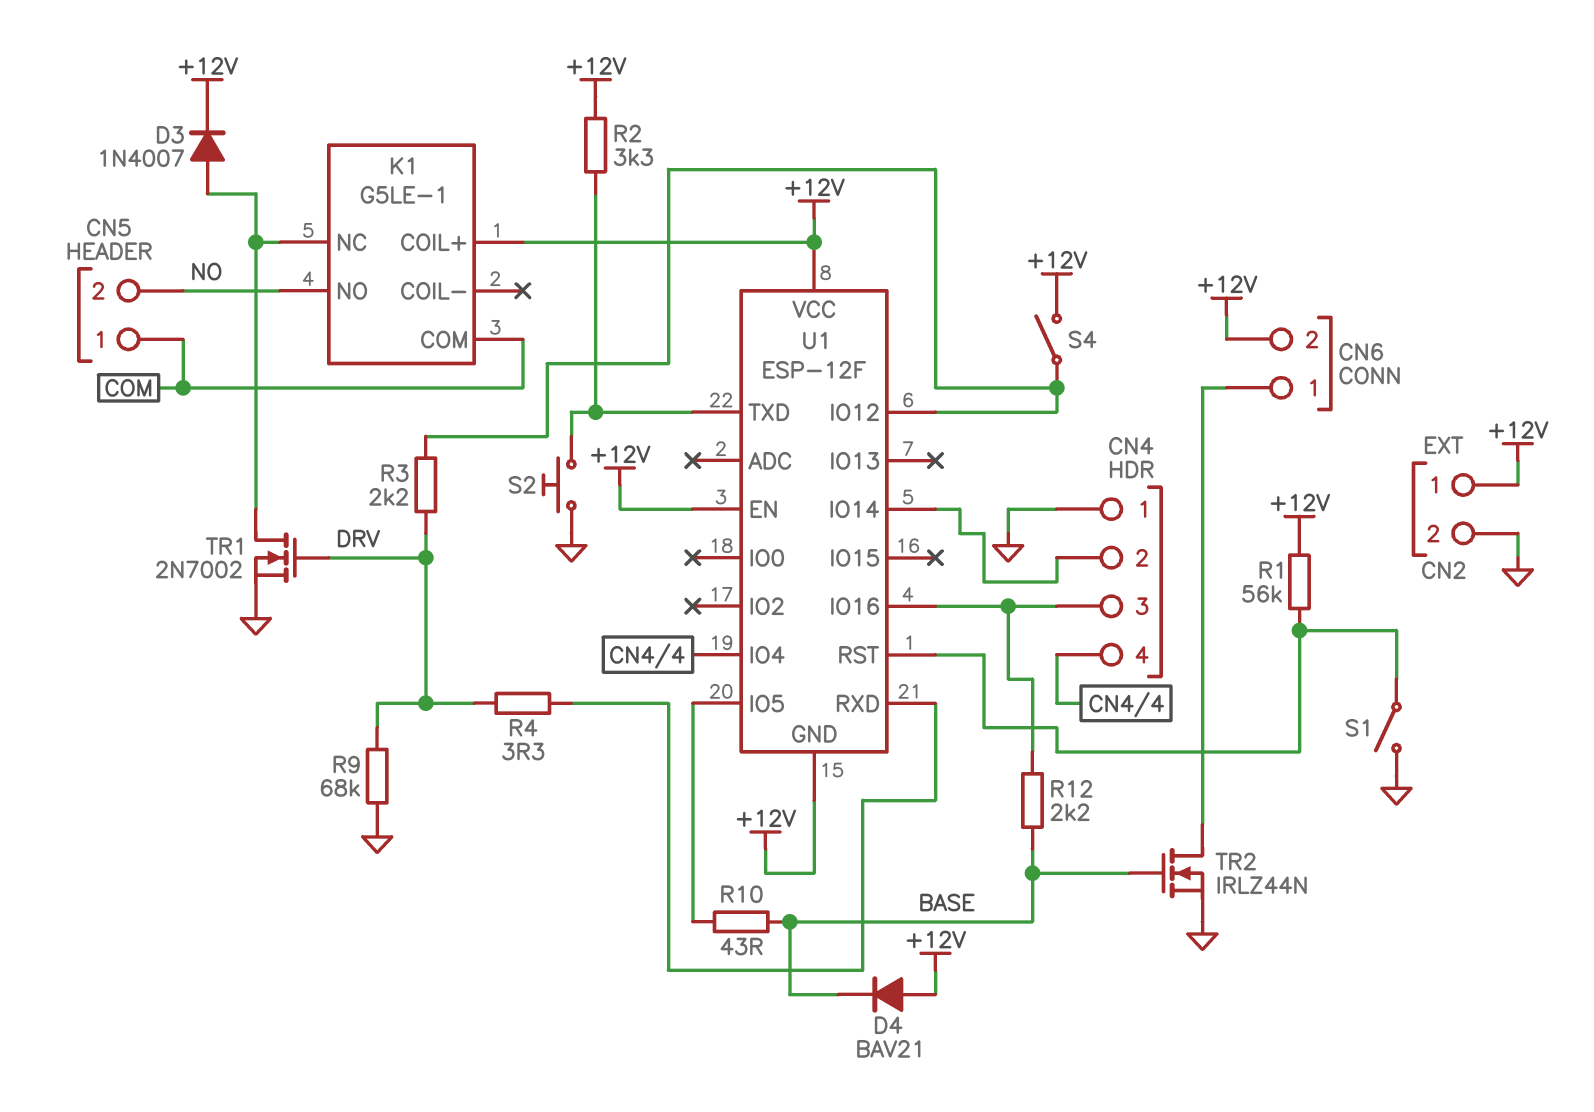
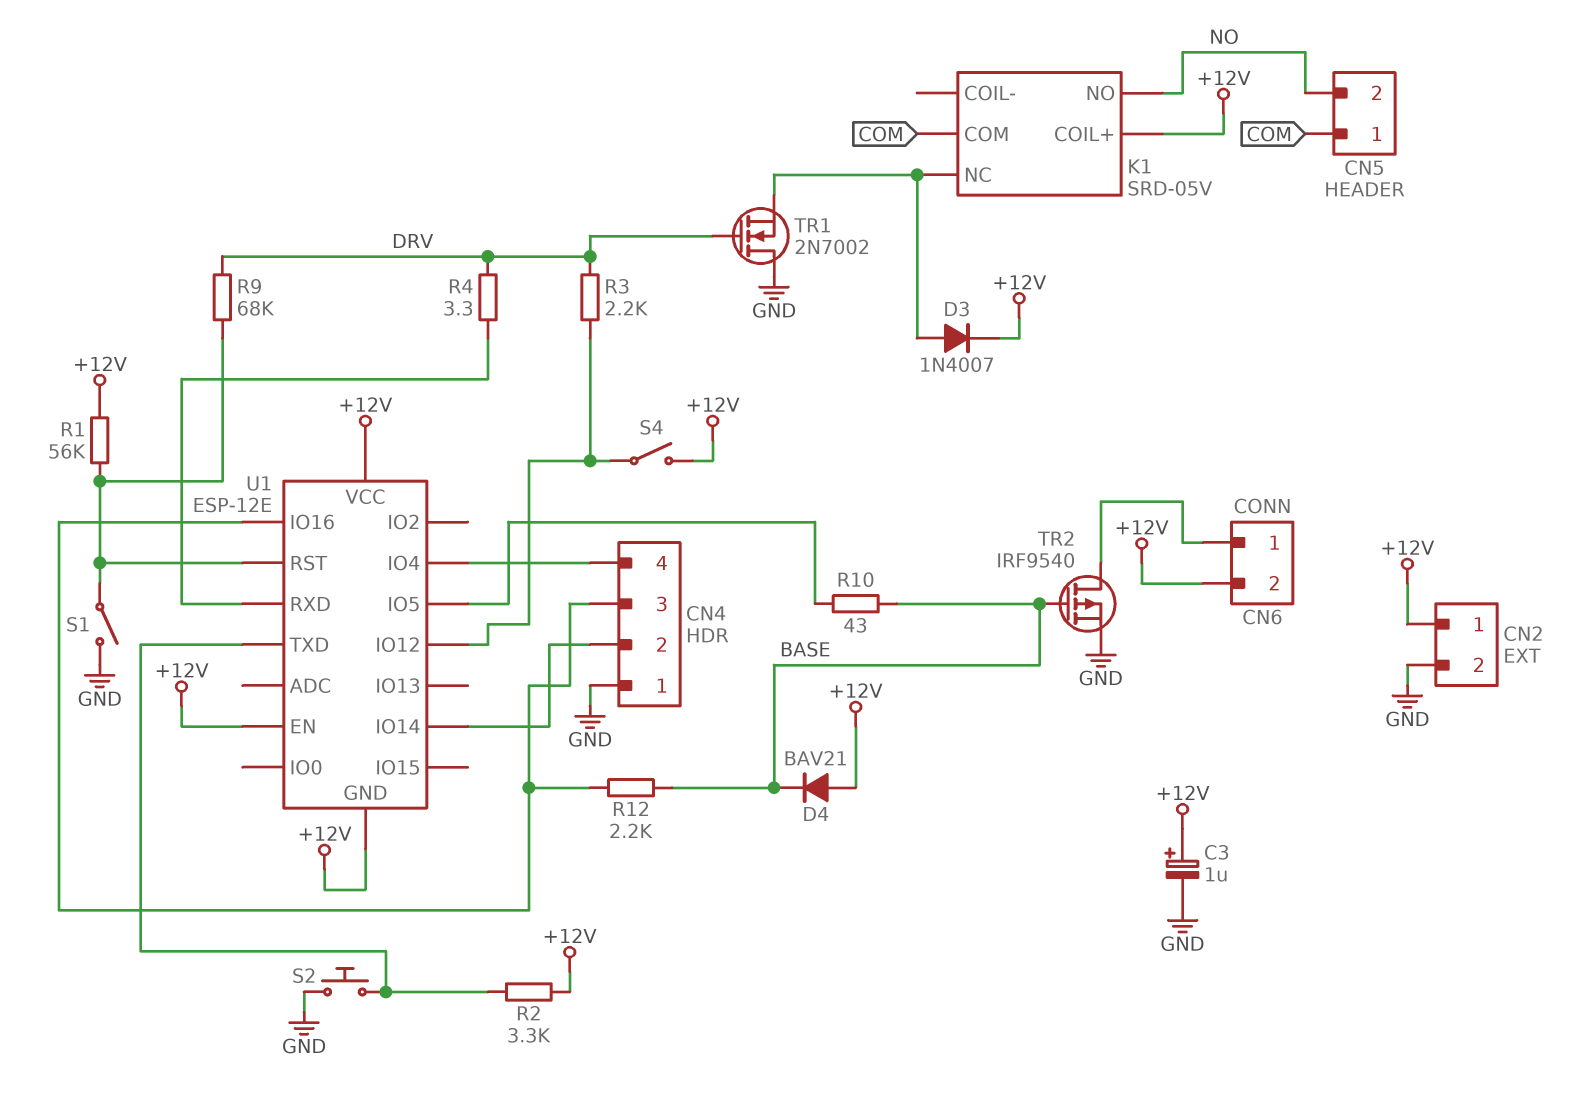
C3: none -> 1uF (plus +12V, minus GND)
K1: G5LE-1 -> SRD-05V
R9: 68k (DRV, GND) -> 68k (DRV, U1/RST)
TR1: NMOS 2N7002 (G DRV, D K1/NC, S GND) -> NMOS 2N7002 (G DRV, D GND, S K1/NC)
TR2: NMOS IRLZ44N (G BASE, D CN6/1, S GND) -> PMOS IRF9540 (G BASE, D CN6/1, S GND)
U1: ESP-12F -> ESP-12E

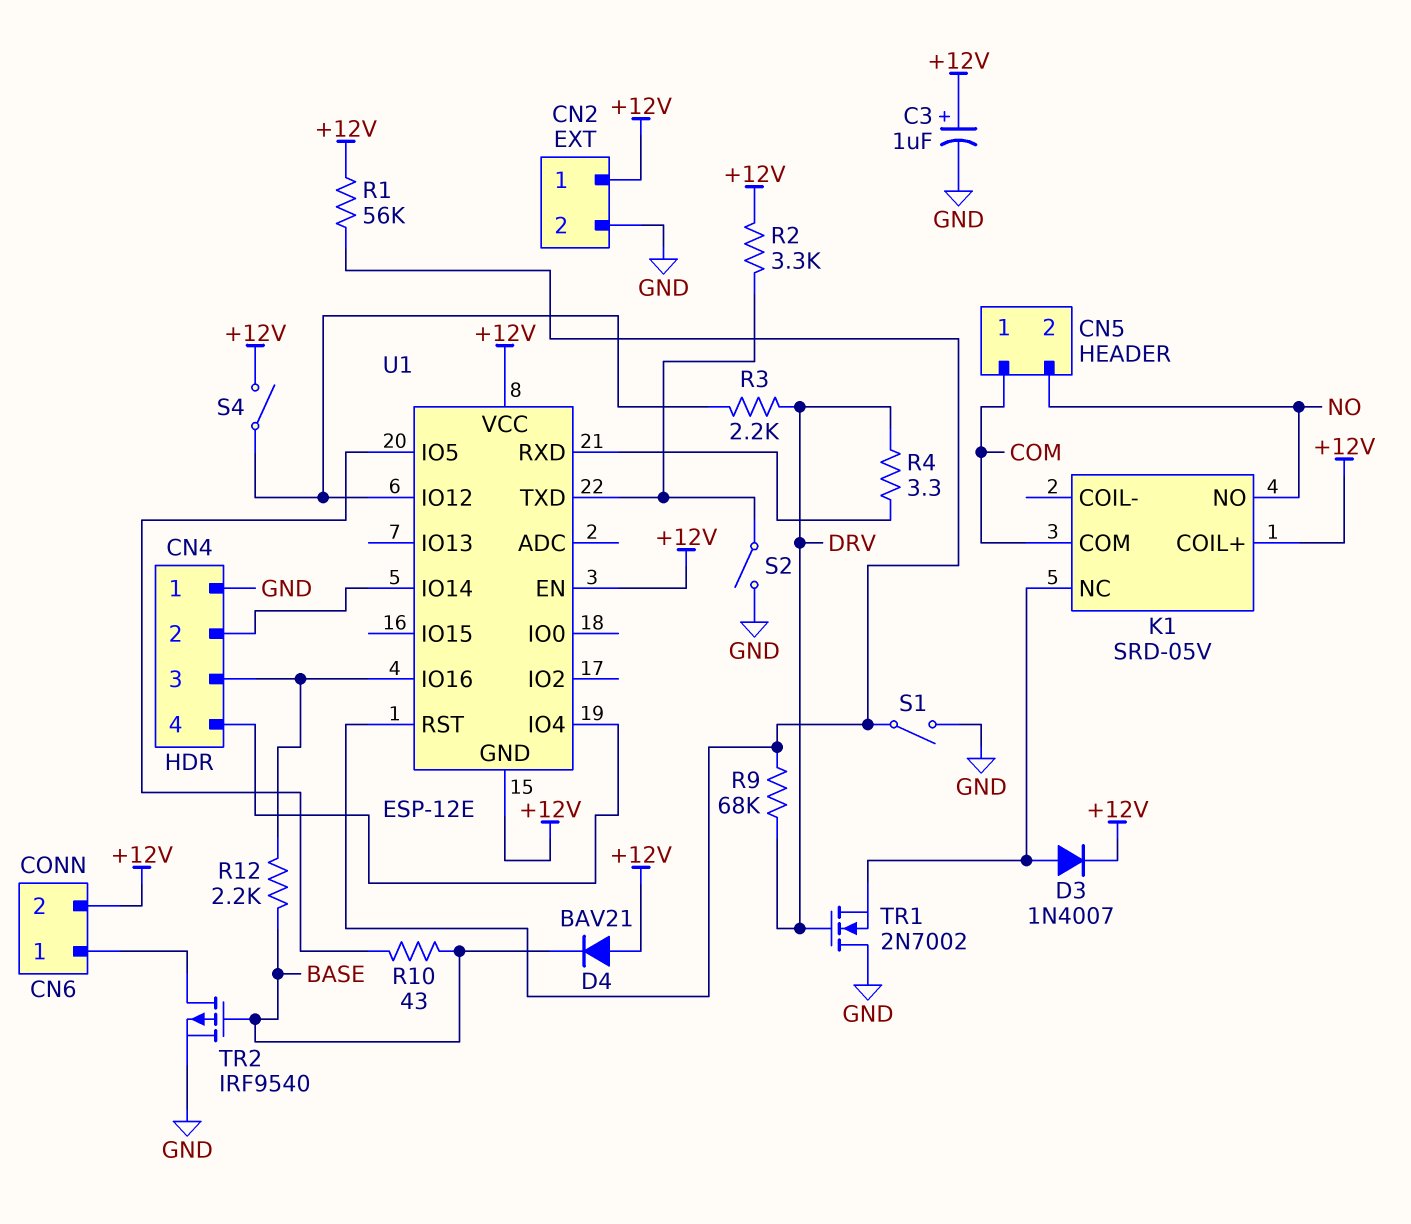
S2: button (GND, U1/TXD) -> switch (GND, U1/TXD)

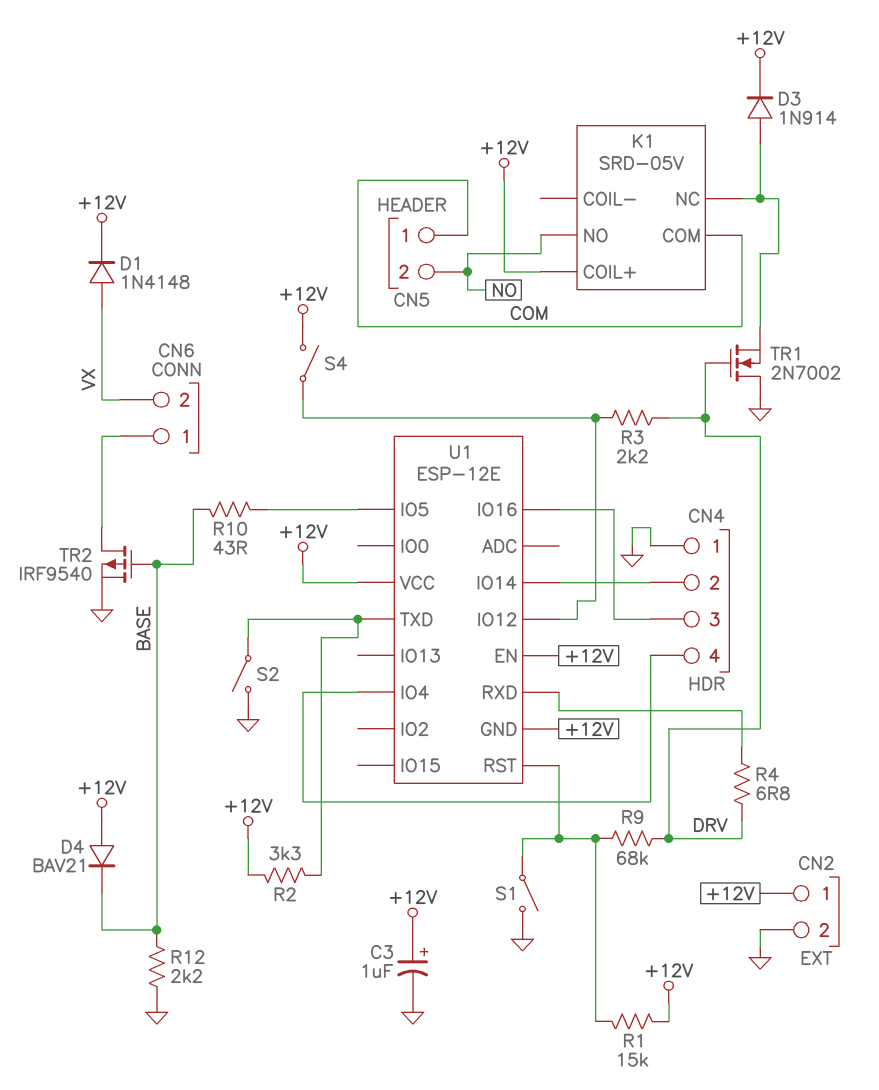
CN6 pin 2: +12V -> VX
D1: none -> diode 1N4148 (A VX, K +12V)
D3: diode 1N4007 (A K1/NC, K +12V) -> diode 1N914 (A K1/NC, K +12V)
R1: 56k (+12V, U1/RST) -> 15k (+12V, U1/RST)
R4: 3.3 (DRV, U1/RXD) -> 6.8 (DRV, U1/RXD)
R12: 2.2k (BASE, CN4/3) -> 2.2k (BASE, GND)

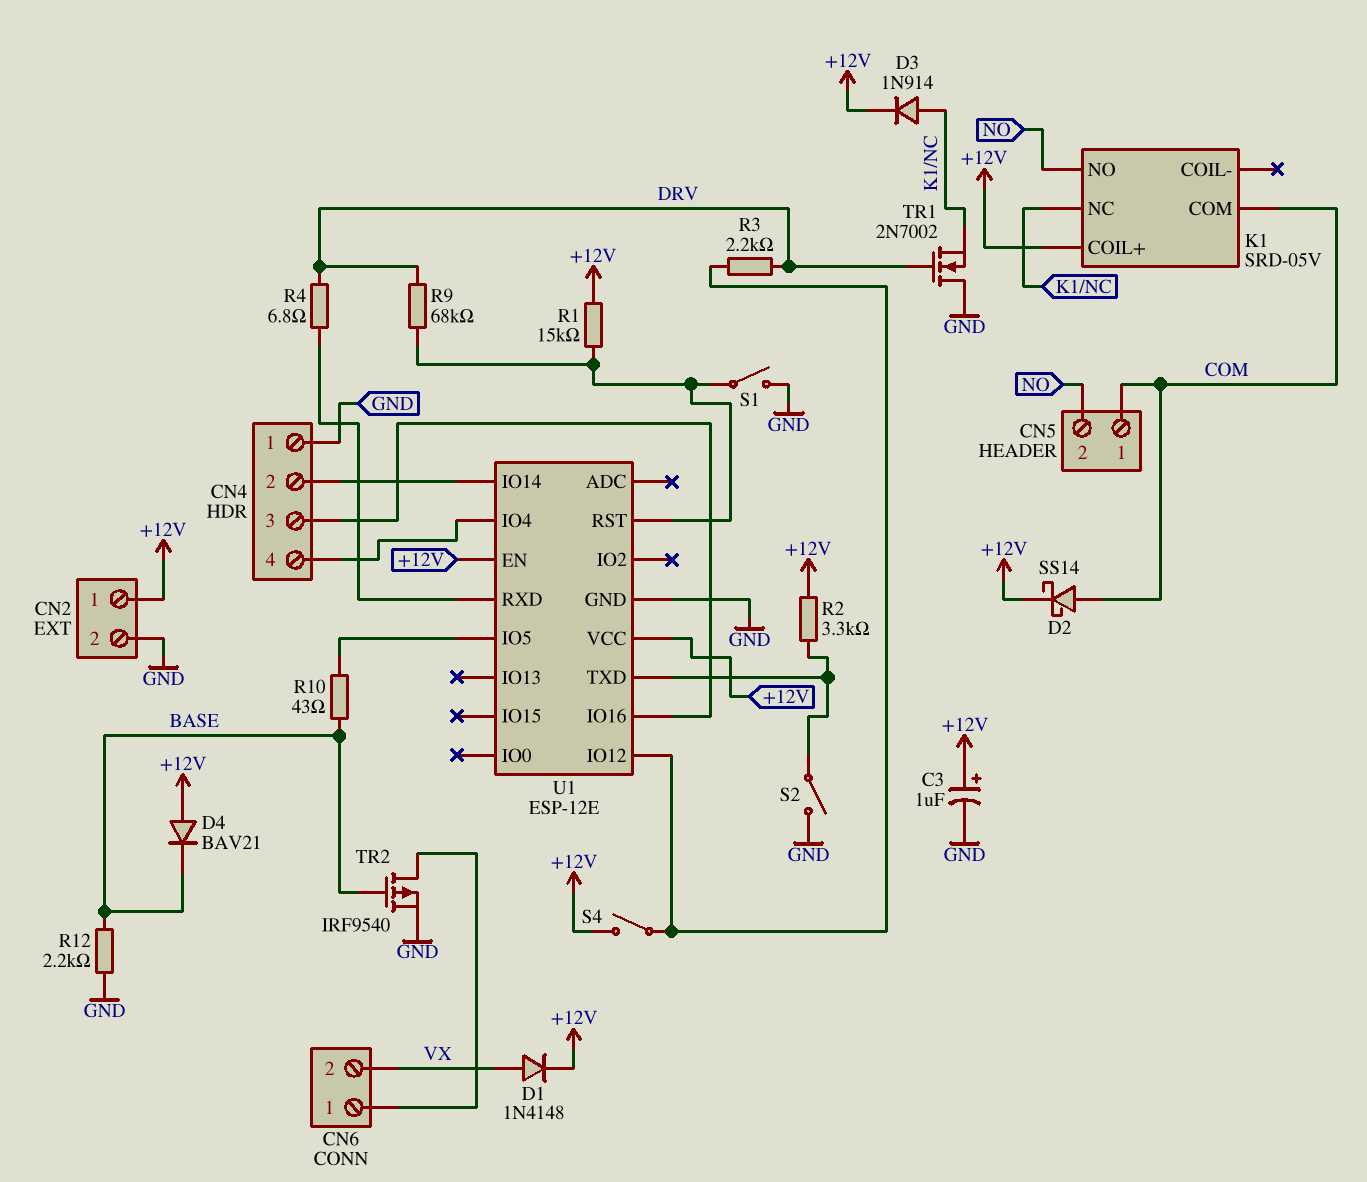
D2: none -> schottky SS14 (A COM, K +12V)
U1 pin GND: +12V -> GND

